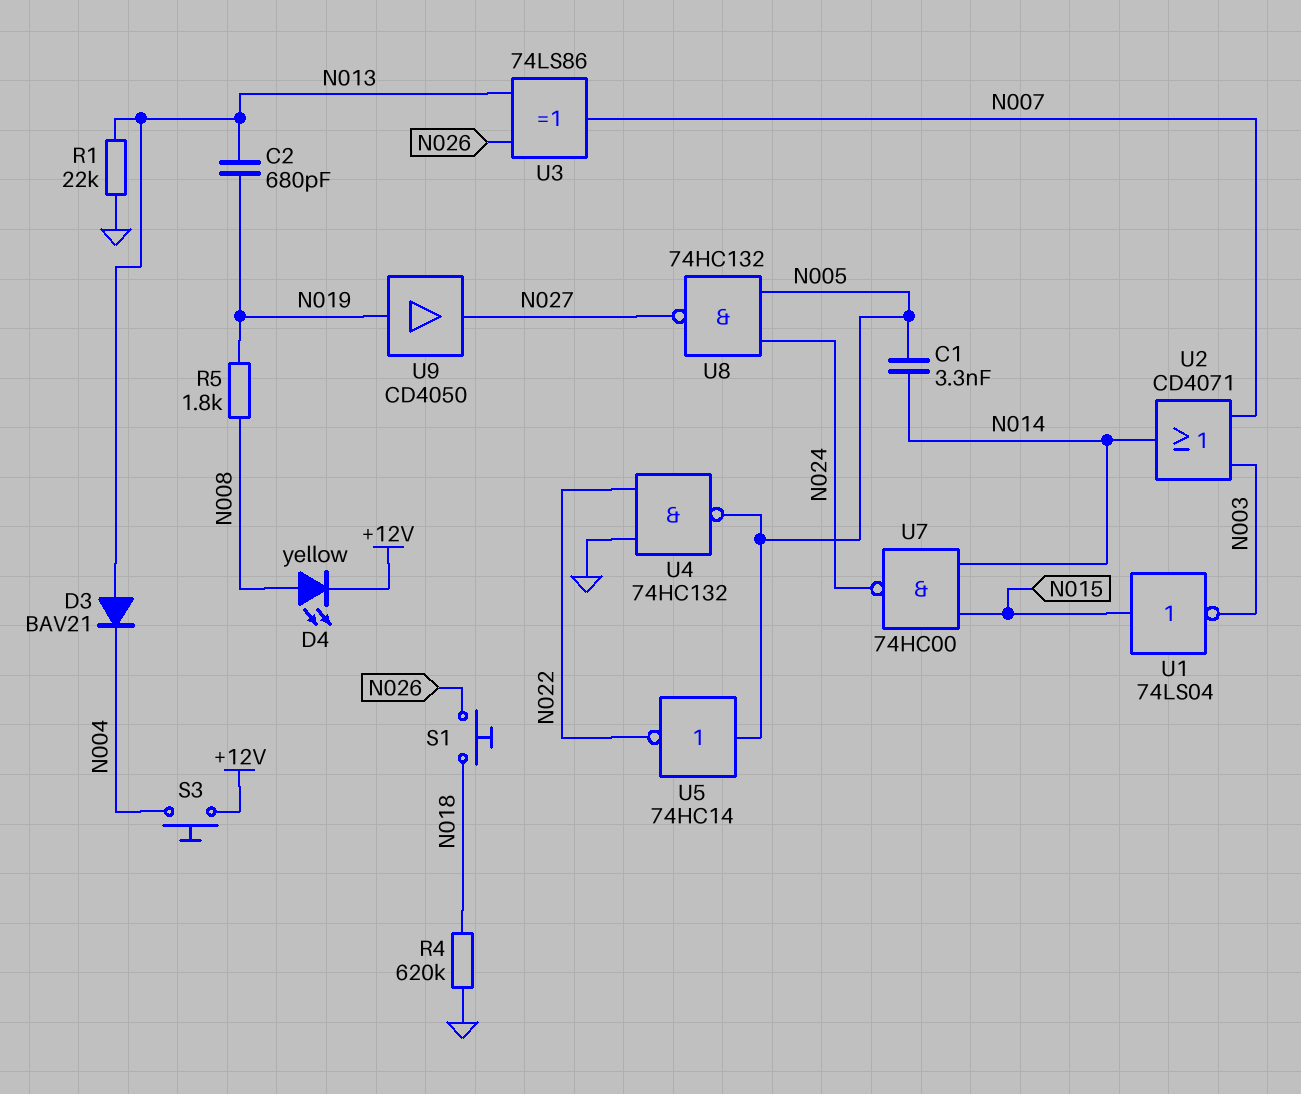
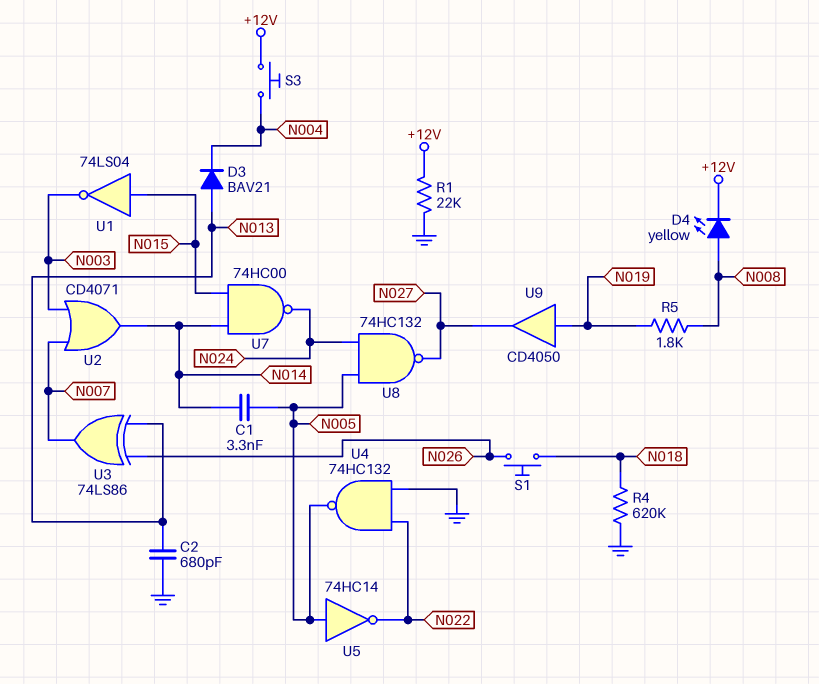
C2: 680pF (N013, N019) -> 680pF (GND, N013)
R1: 22k (GND, N013) -> 22k (+12V, GND)

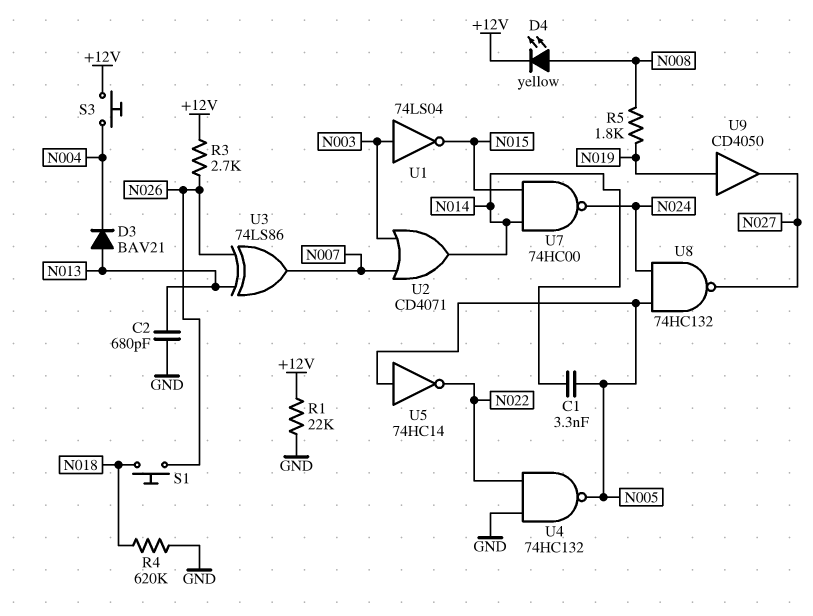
R3: none -> 2.7k (+12V, N026)
U1: NOT 74LS04 (in N015, out N003) -> NOT 74LS04 (in N003, out N015)

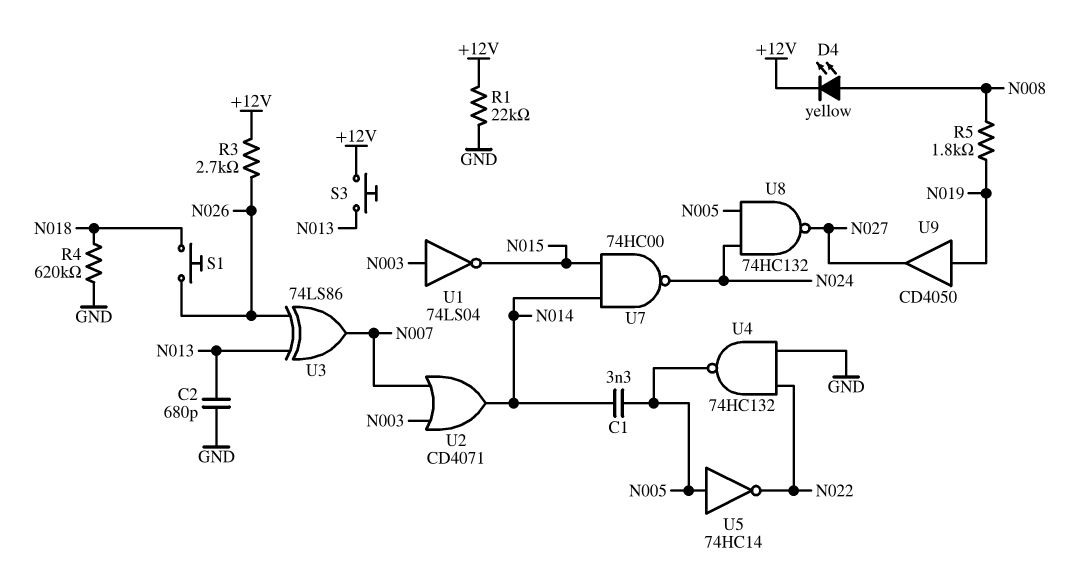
D3: diode BAV21 (A N013, K N004) -> none
S3: button (+12V, N004) -> button (+12V, N013)

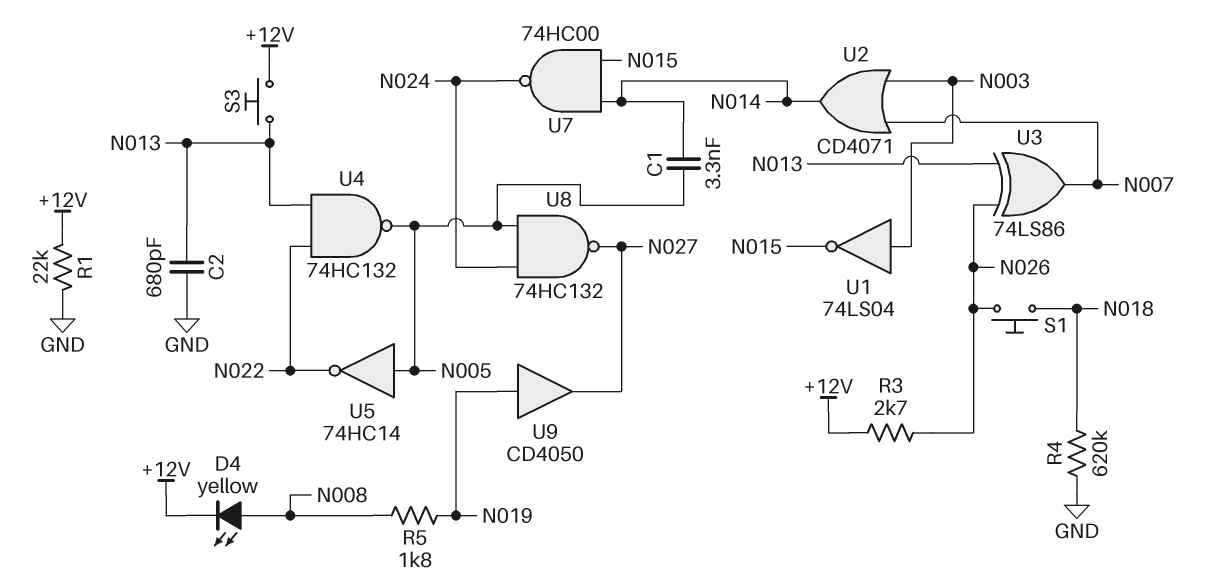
U4: NAND 74HC132 (in GND, in N022, out N005) -> NAND 74HC132 (in N013, in N022, out N005)

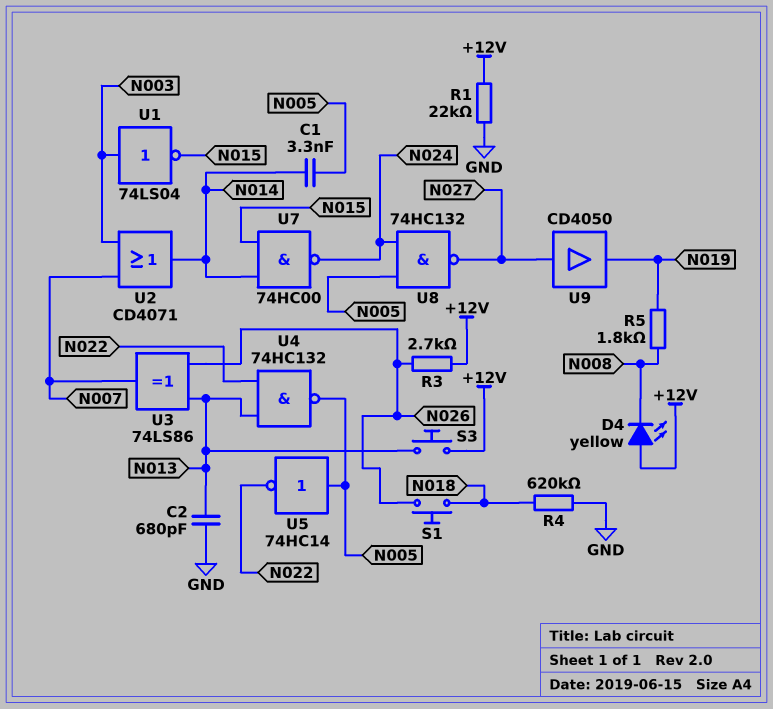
D4: LED yellow (A N008, K +12V) -> LED yellow (A +12V, K N008)
U9: buffer CD4050 (in N019, out N027) -> buffer CD4050 (in N027, out N019)

